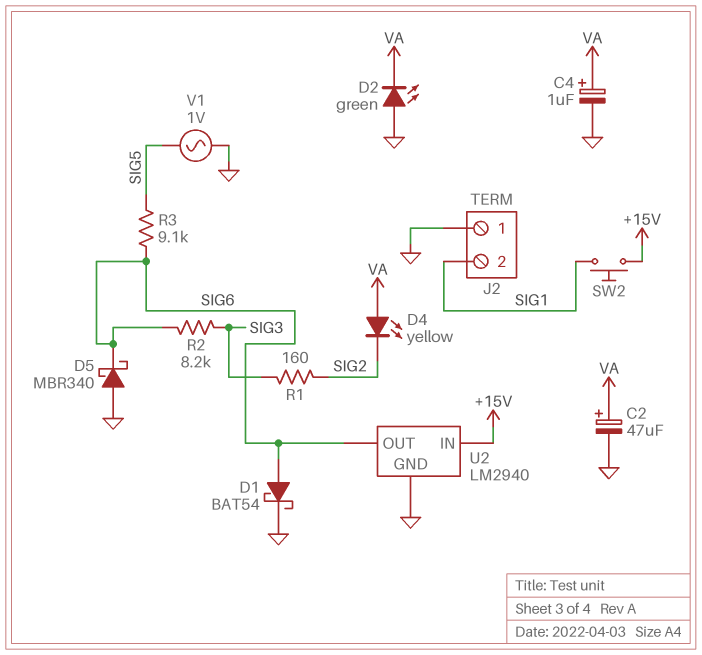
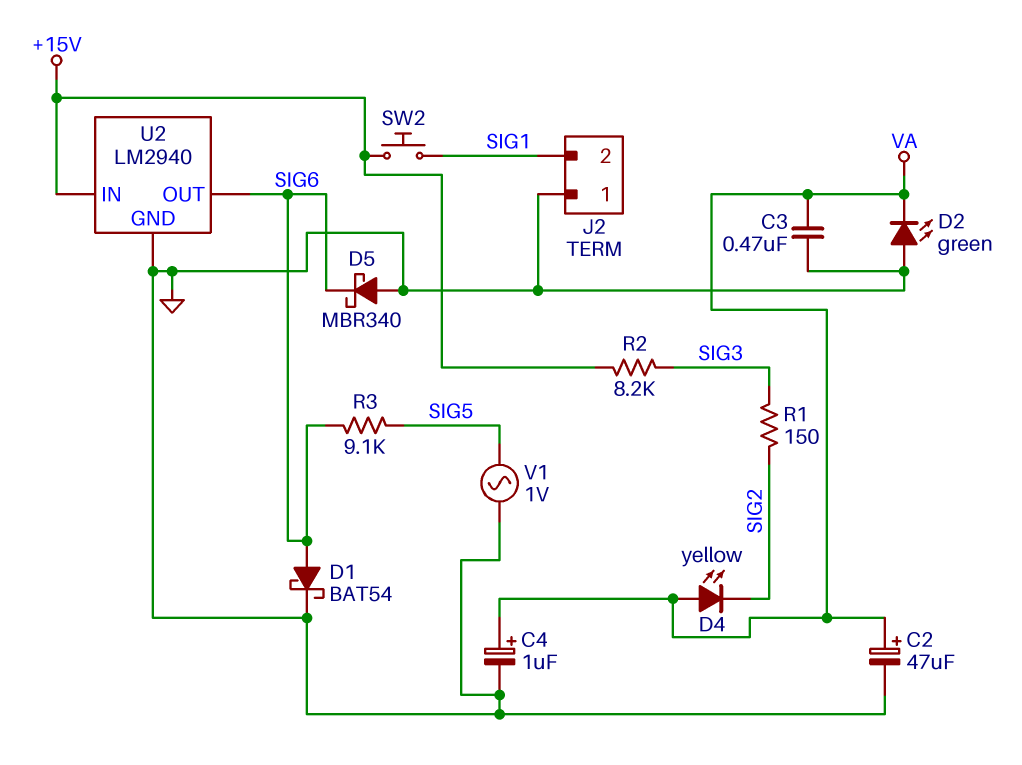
C3: none -> 470nF (GND, VA)
R1: 160 (SIG2, SIG3) -> 150 (SIG2, SIG3)
R2: 8.2k (SIG3, SIG6) -> 8.2k (+15V, SIG3)

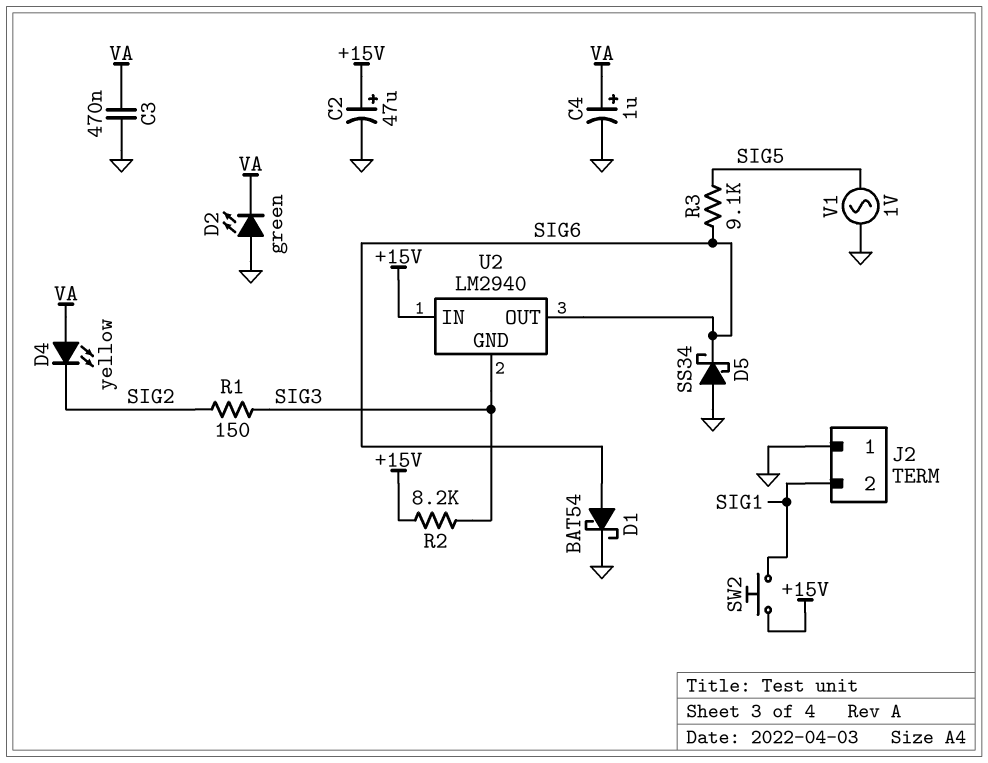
C2: 47uF (plus VA, minus GND) -> 47uF (plus +15V, minus GND)
D5: schottky MBR340 (A GND, K SIG6) -> schottky SS34 (A GND, K SIG6)
U2 pin GND: GND -> SIG3

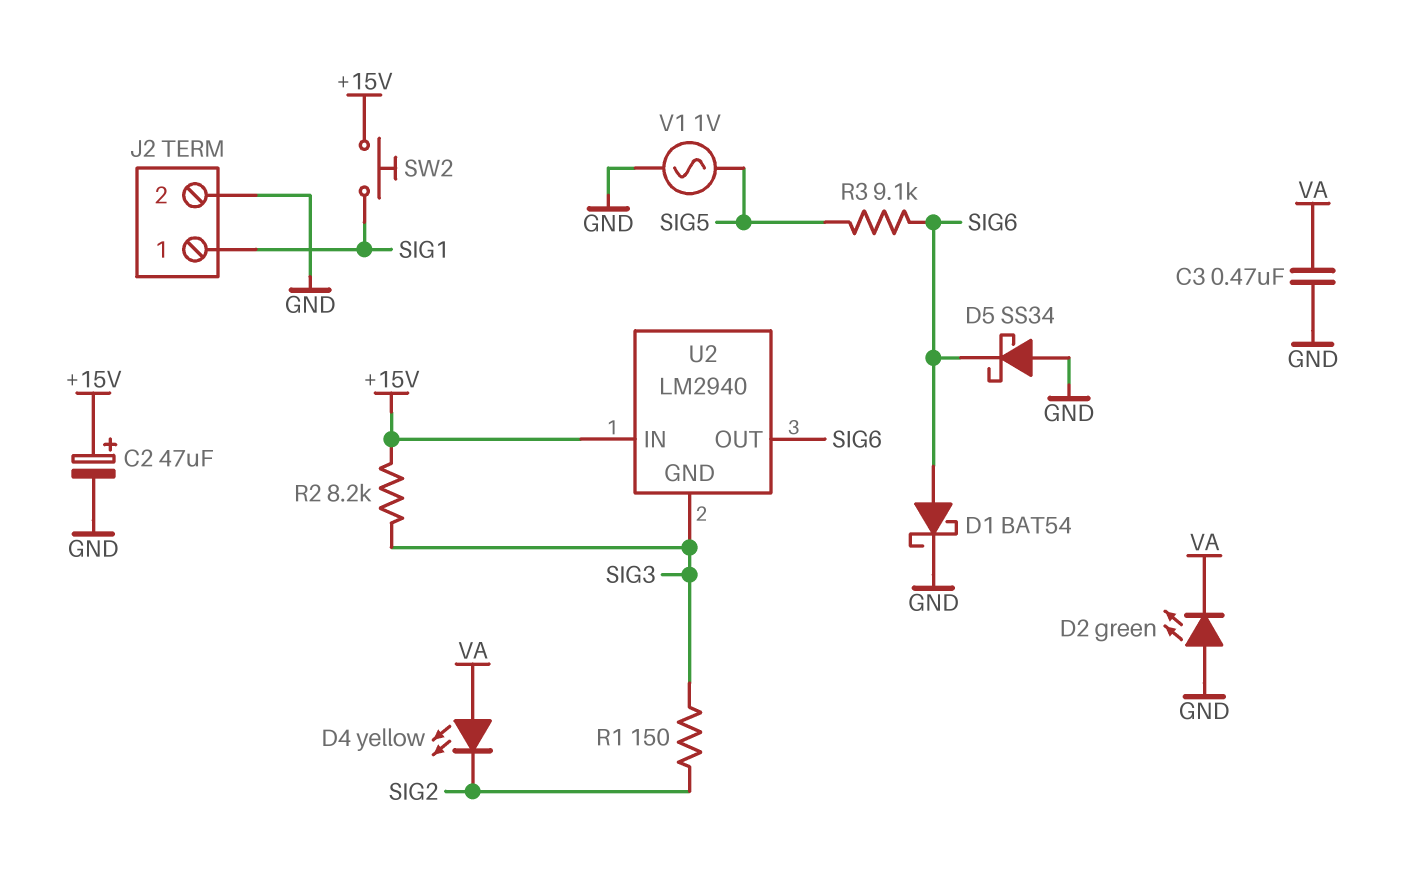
C4: 1uF (plus VA, minus GND) -> none
J2 pin 1: GND -> SIG1
J2 pin 2: SIG1 -> GND

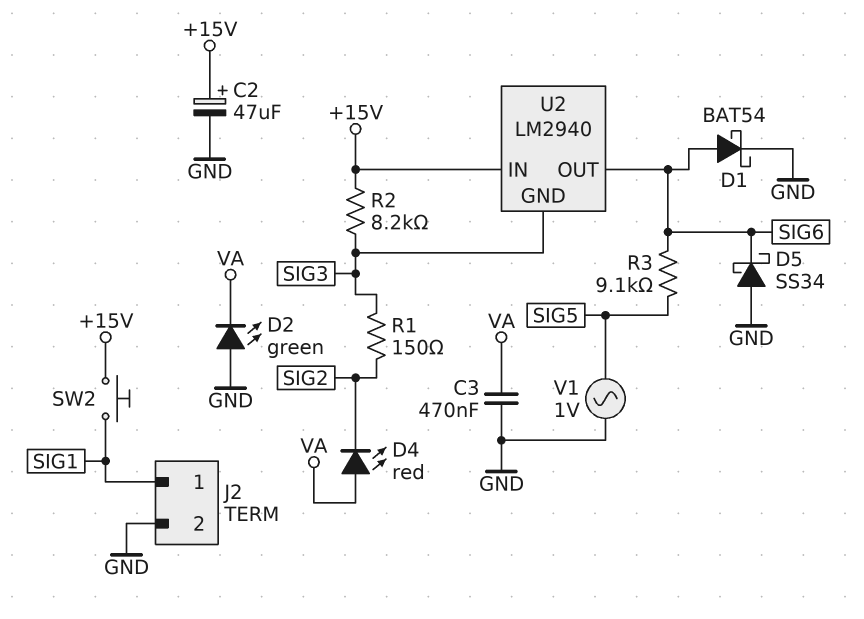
D4: LED yellow (A VA, K SIG2) -> LED red (A VA, K SIG2)

